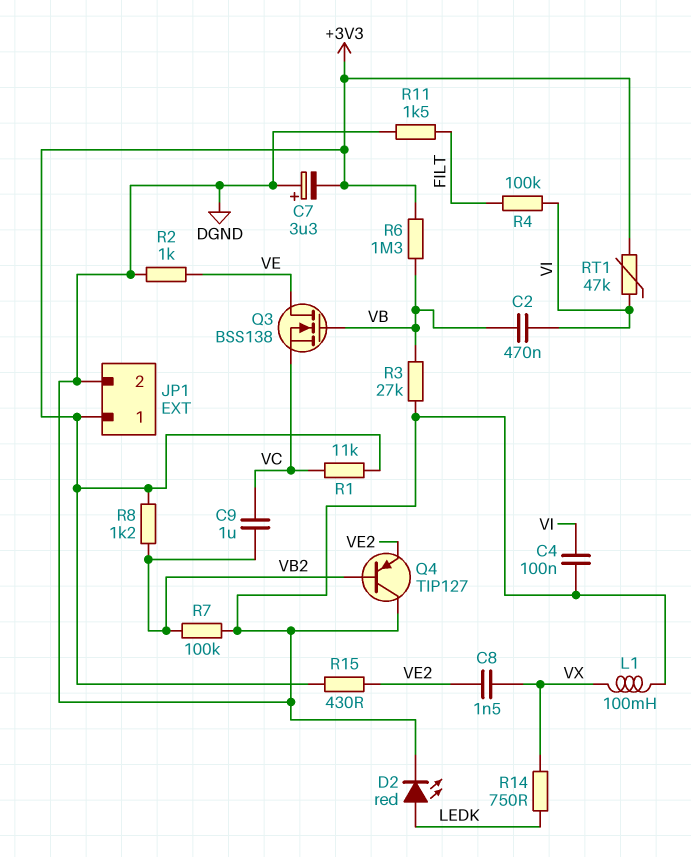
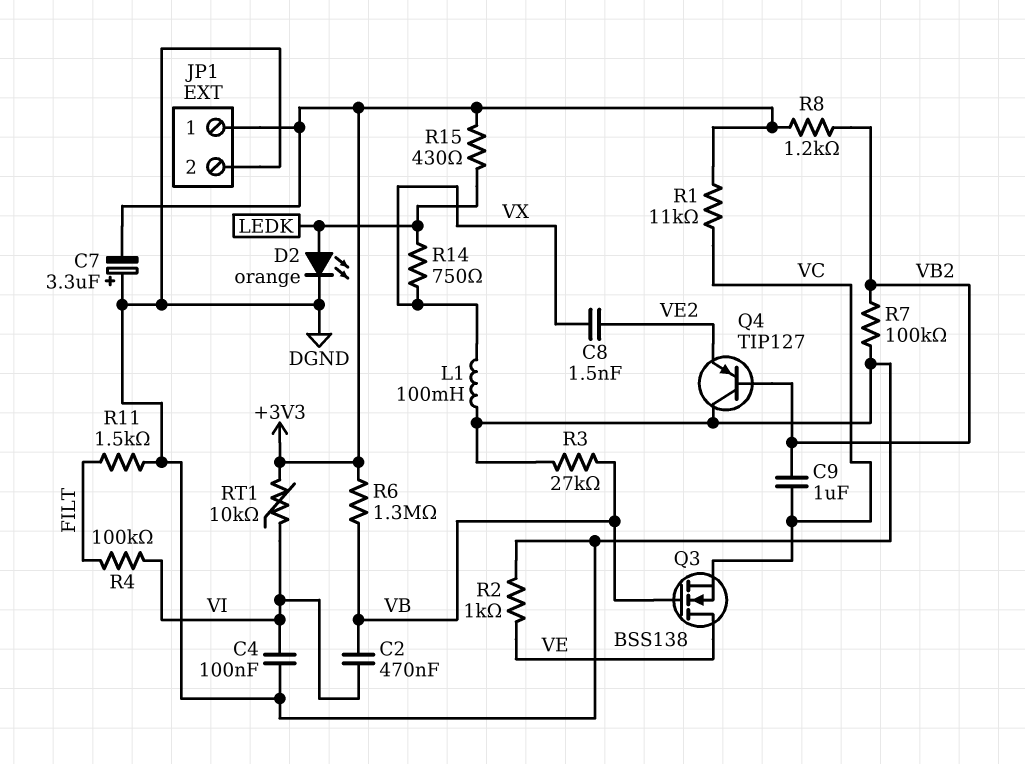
D2: LED red (A LEDK, K DGND) -> LED orange (A LEDK, K DGND)
R15: 430 (+3V3, VE2) -> 430 (+3V3, LEDK)
RT1: 47k (+3V3, VI) -> 10k (+3V3, VI)

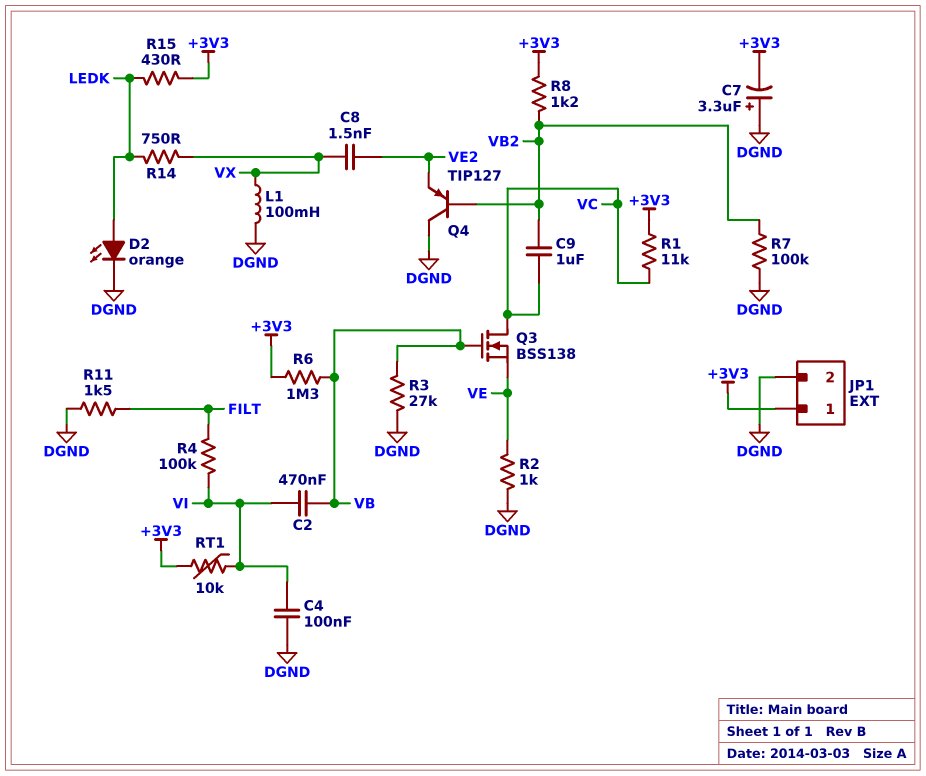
Q3: NMOS BSS138 (G VB, D VE, S VC) -> NMOS BSS138 (G VB, D VC, S VE)

